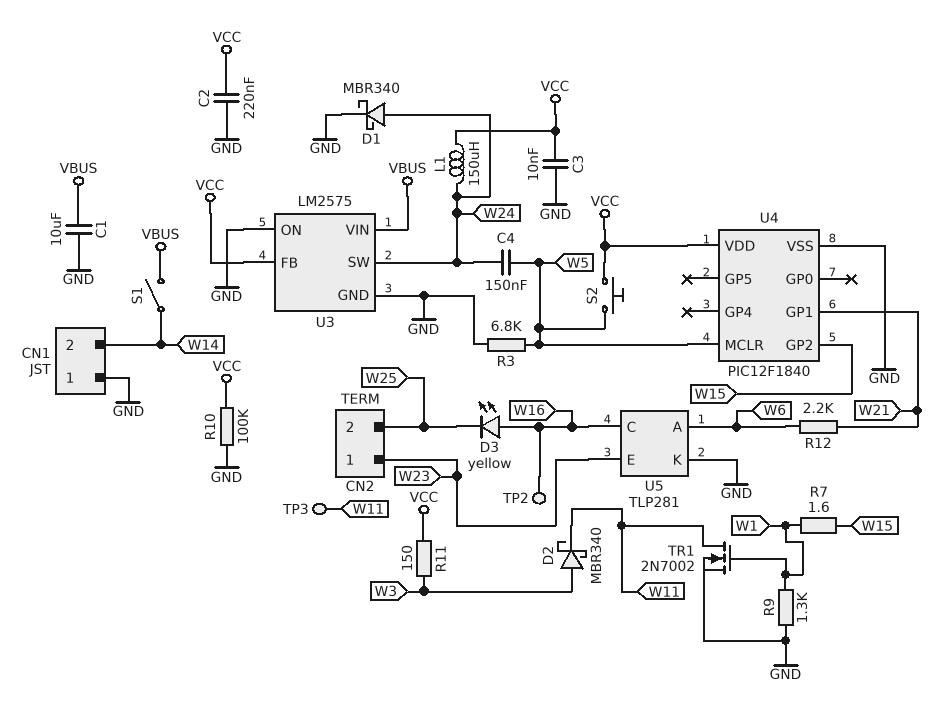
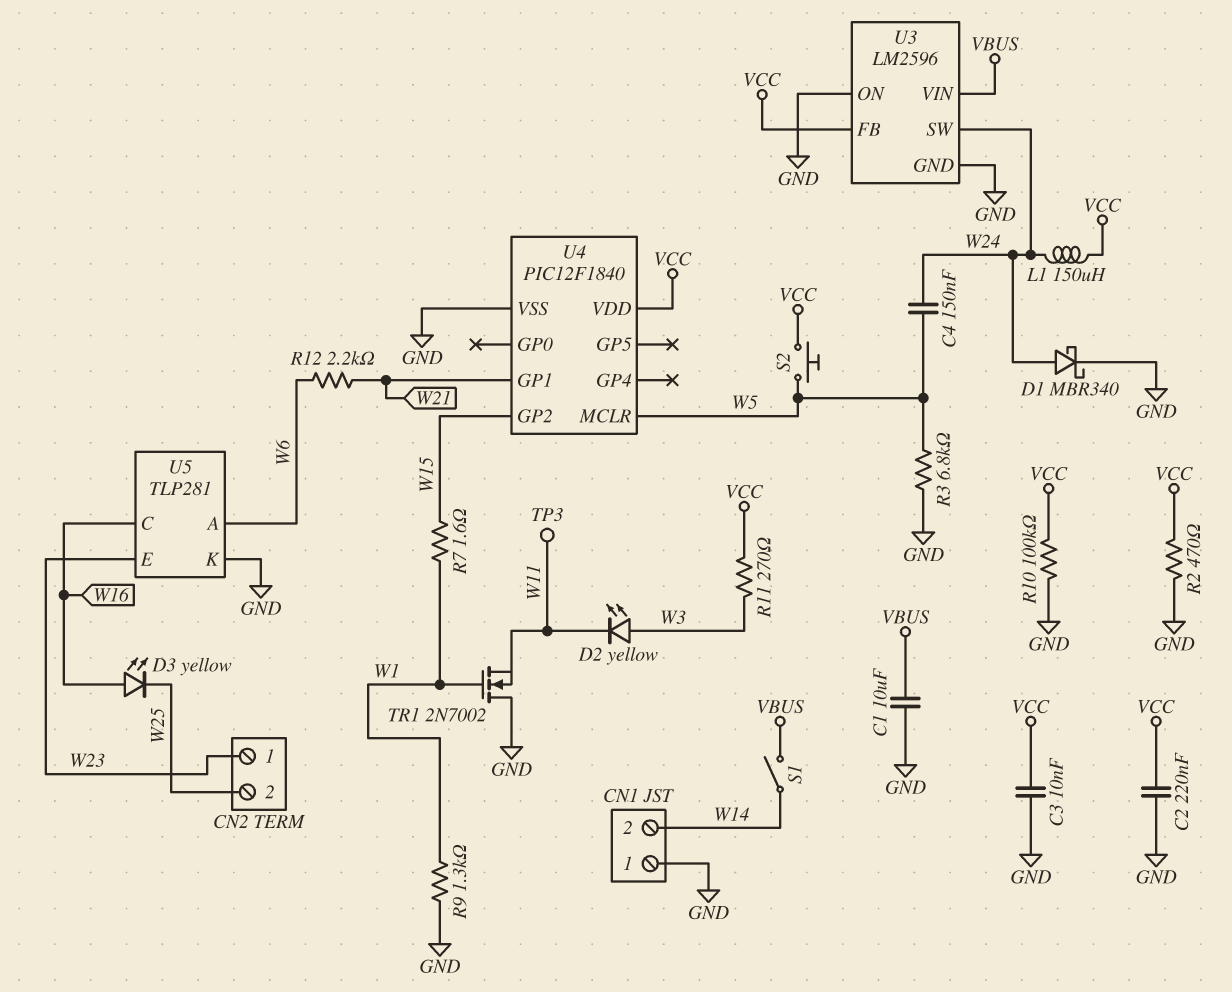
D2: schottky MBR340 (A W3, K W11) -> LED yellow (A W3, K W11)
R2: none -> 470 (GND, VCC)
R11: 150 (VCC, W3) -> 270 (VCC, W3)
TP2: test point (W16) -> none
TR1: NMOS 2N7002 (G W1, D W11, S GND) -> NMOS 2N7002 (G W1, D GND, S W11)
U3: LM2575 -> LM2596

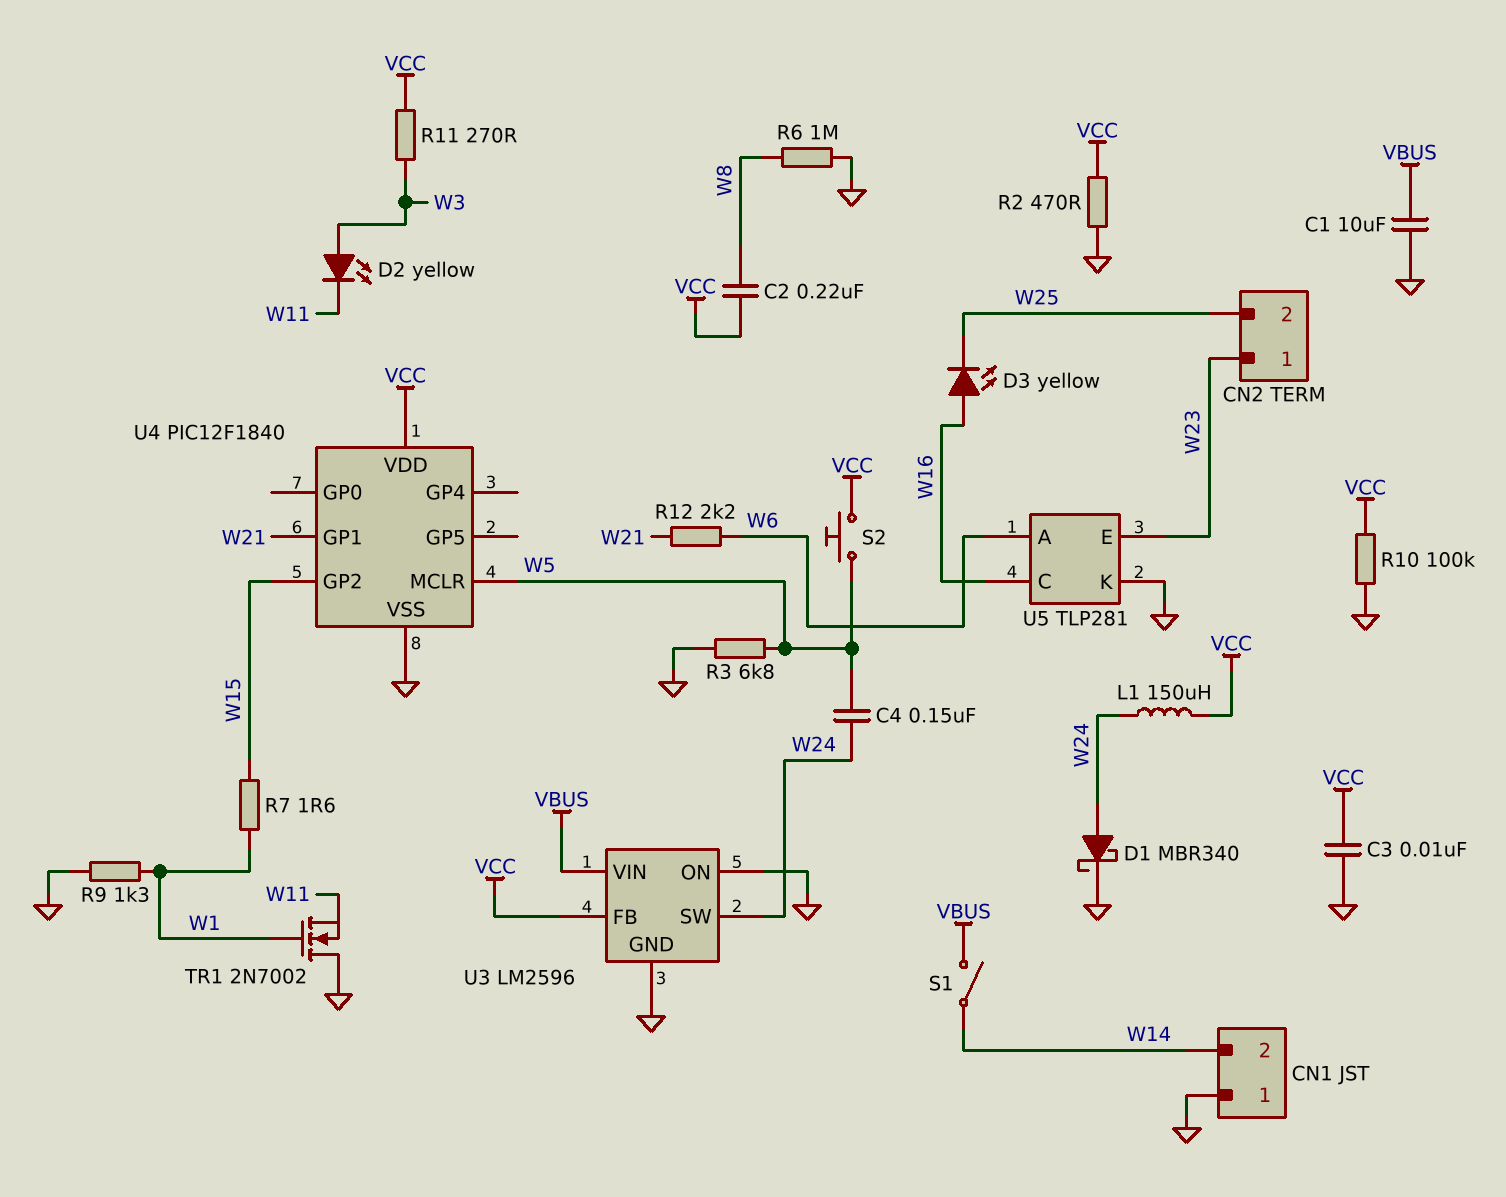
C2: 220nF (GND, VCC) -> 220nF (VCC, W8)
R6: none -> 1M (GND, W8)
TP3: test point (W11) -> none

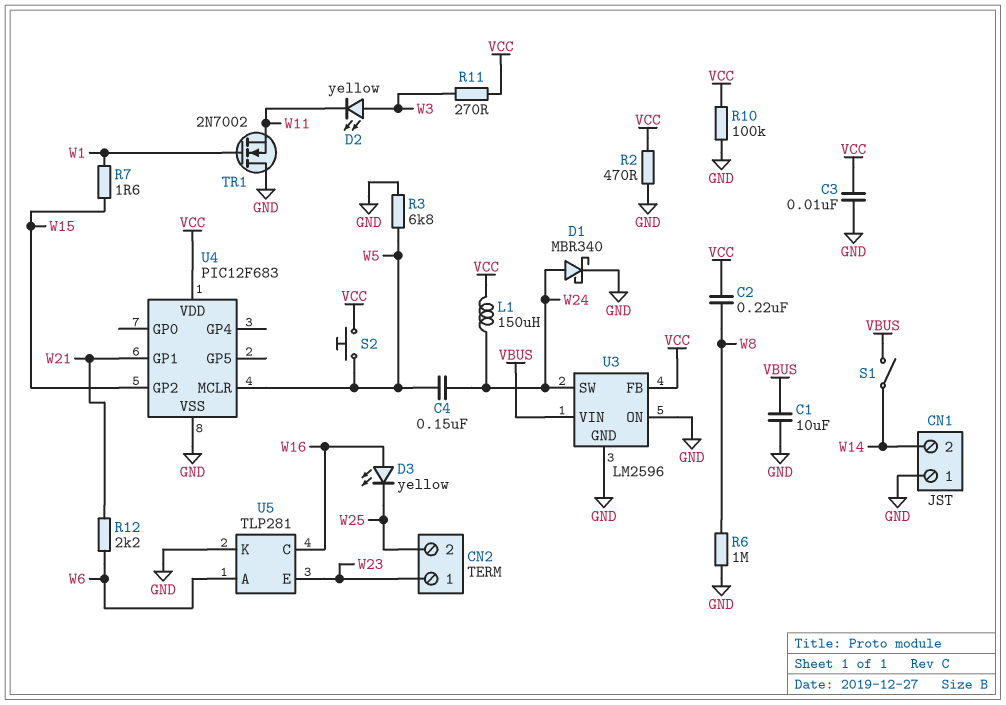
R9: 1.3k (GND, W1) -> none
U4: PIC12F1840 -> PIC12F683

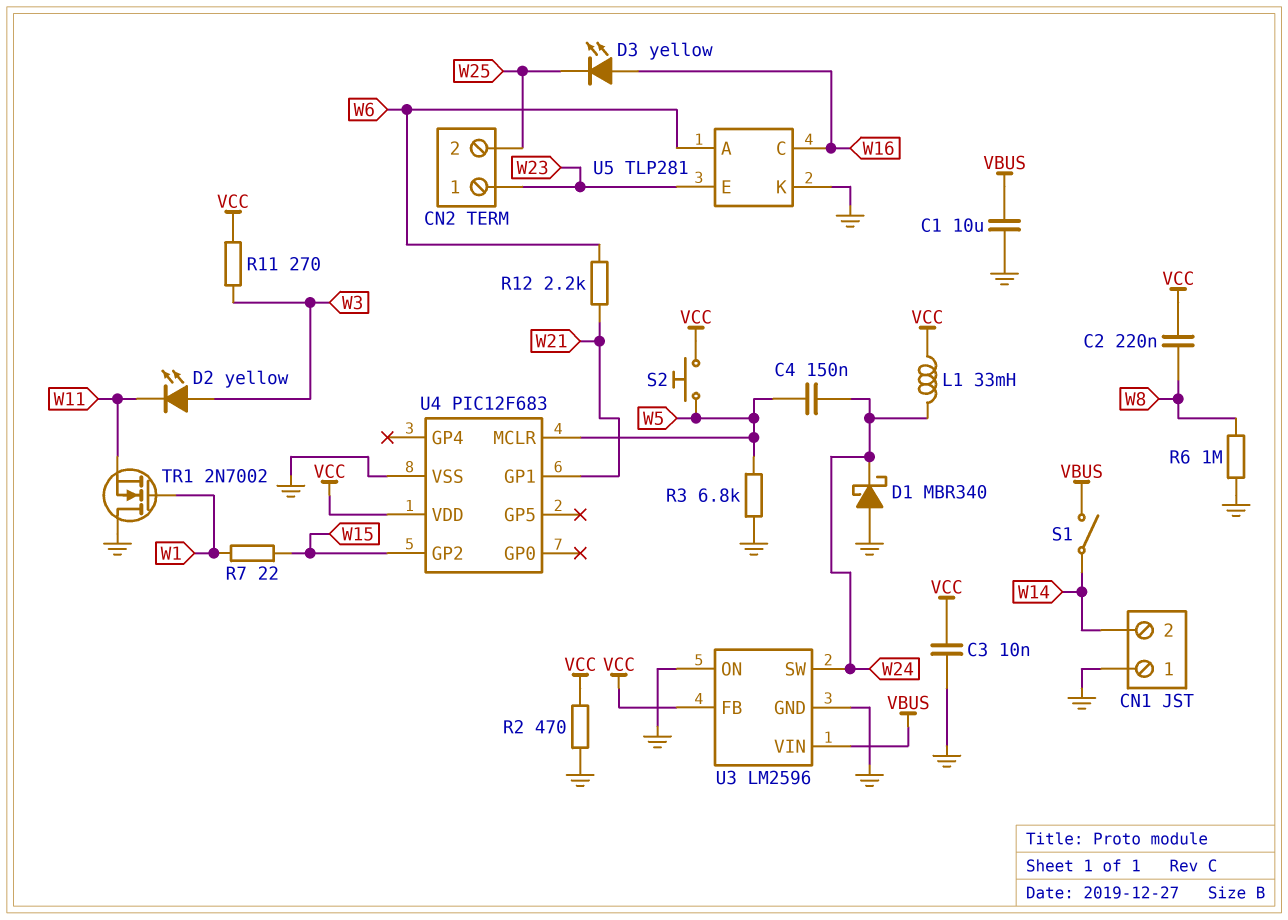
D1: schottky MBR340 (A W24, K GND) -> schottky MBR340 (A GND, K W24)
L1: 150uH (VCC, W24) -> 33mH (VCC, W24)
R7: 1.6 (W1, W15) -> 22 (W1, W15)
R10: 100k (GND, VCC) -> none

